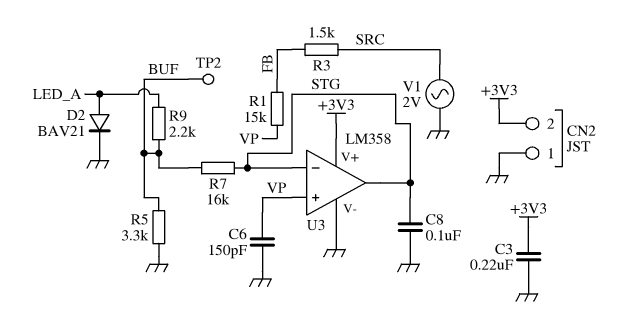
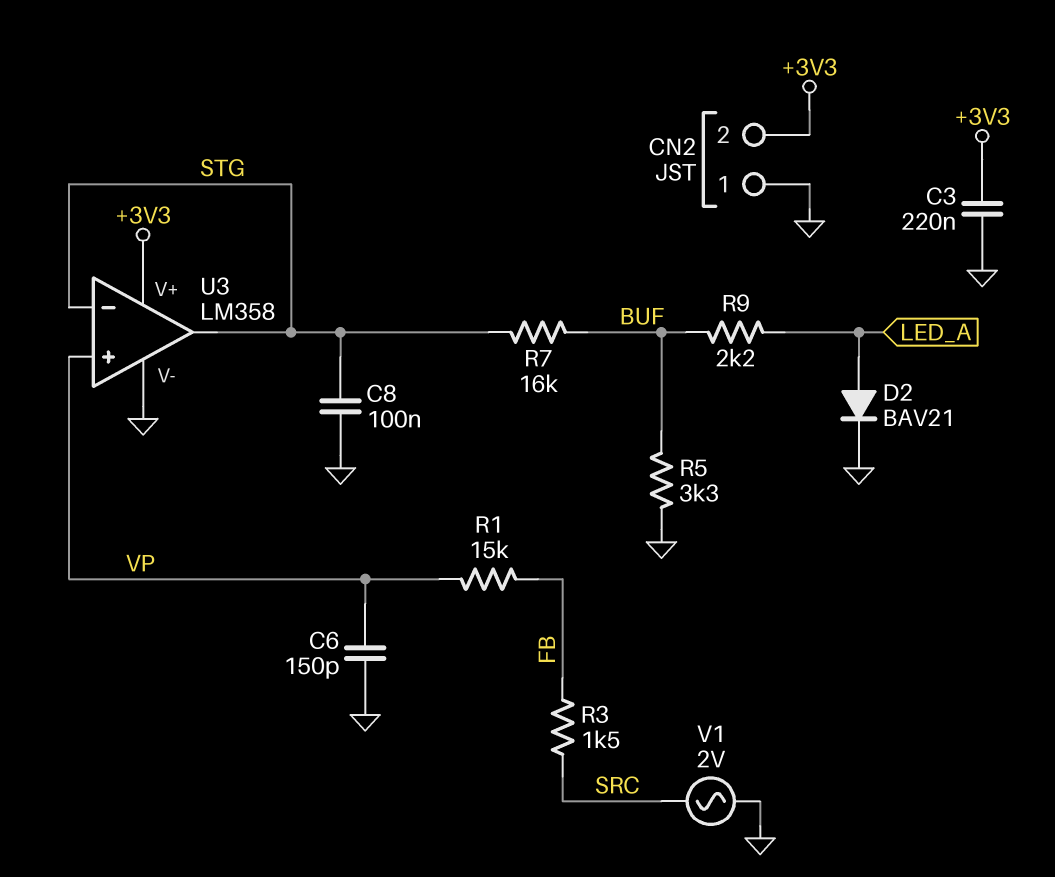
TP2: test point (BUF) -> none

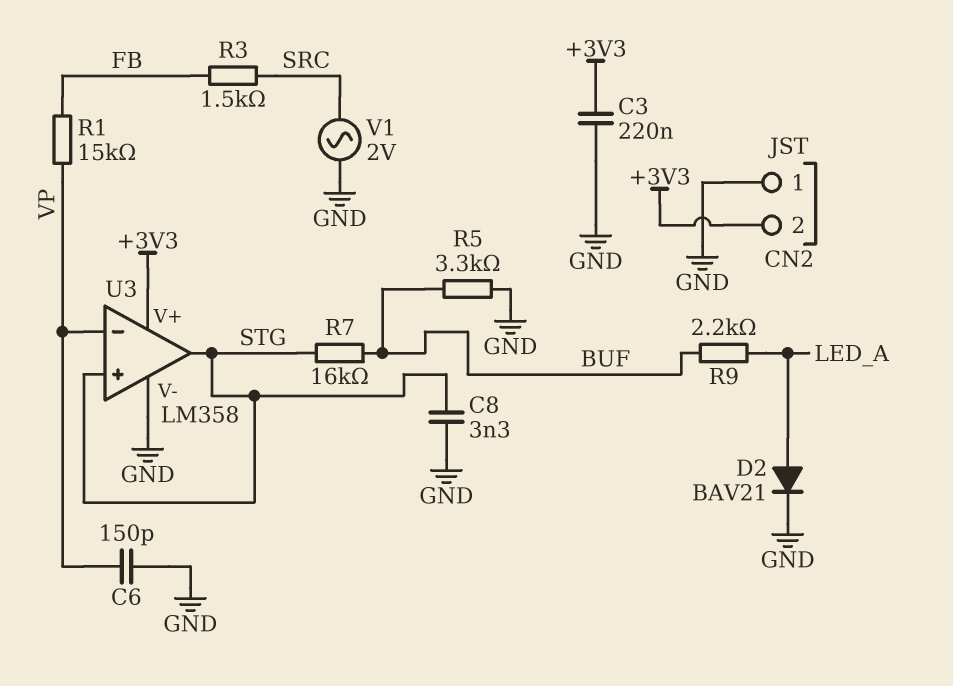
C8: 100nF (GND, STG) -> 3.3nF (GND, STG)
U3 pin in+: VP -> STG
U3 pin in-: STG -> VP

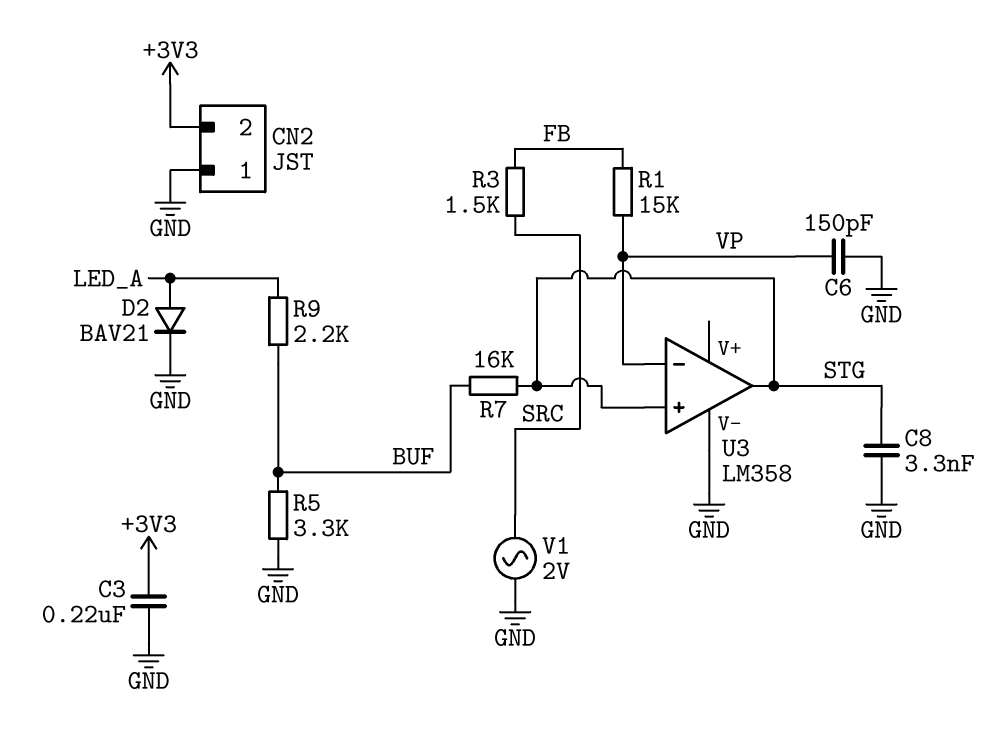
U3 pin V+: +3V3 -> none

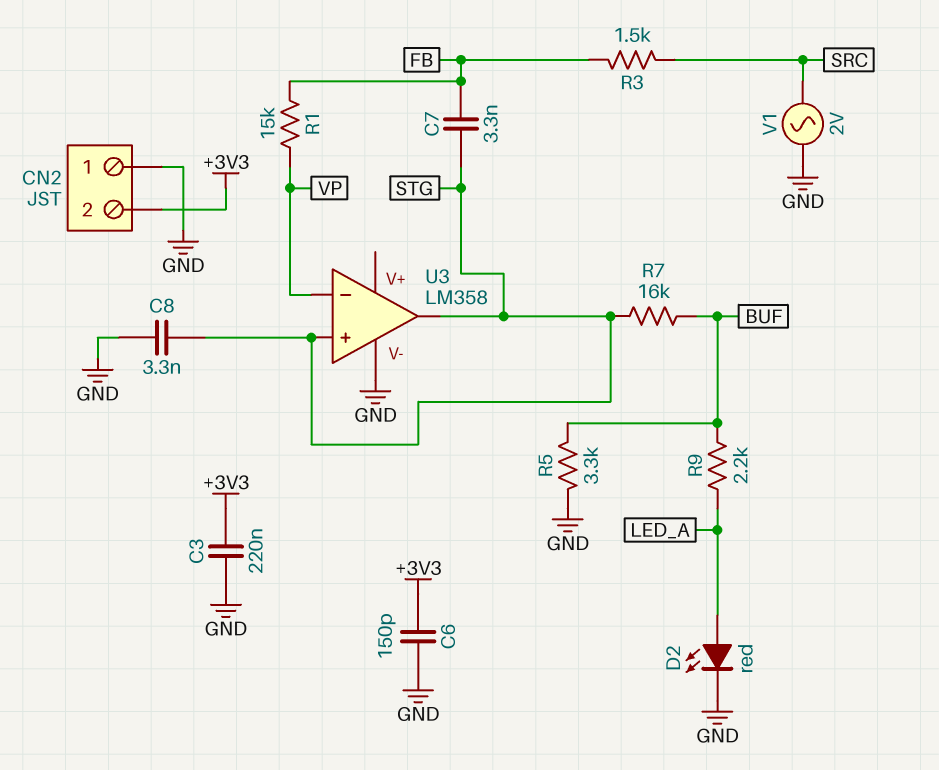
C6: 150pF (GND, VP) -> 150pF (+3V3, GND)
C7: none -> 3.3nF (FB, STG)
D2: diode BAV21 (A LED_A, K GND) -> LED red (A LED_A, K GND)

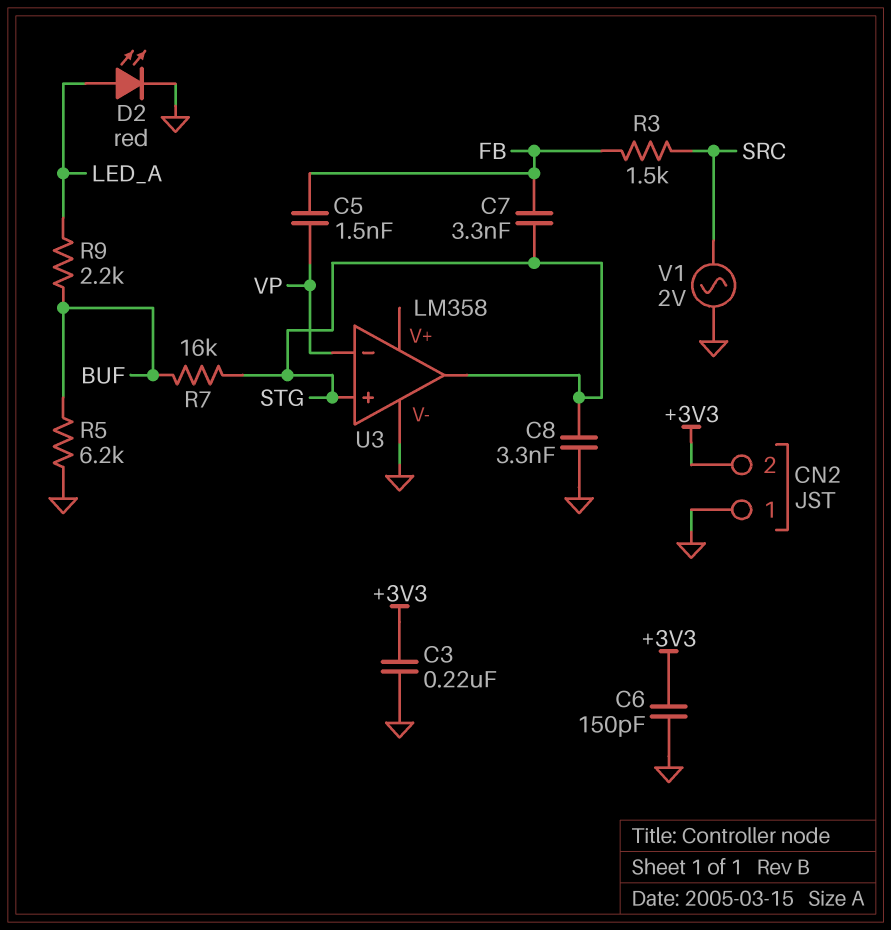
C5: none -> 1.5nF (FB, VP)
R1: 15k (FB, VP) -> none
R5: 3.3k (BUF, GND) -> 6.2k (BUF, GND)

